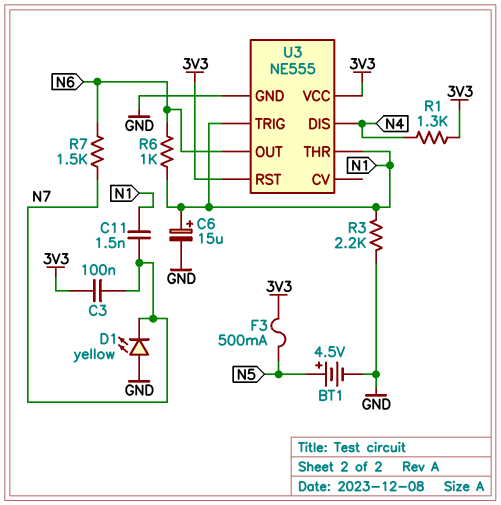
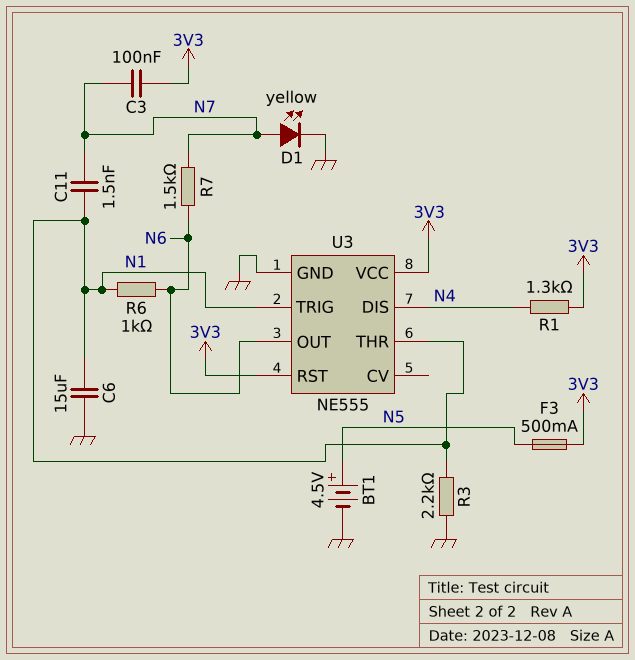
C6: 15uF (plus N1, minus GND) -> 15uF (GND, N1)
D1: LED yellow (A GND, K N7) -> LED yellow (A N7, K GND)

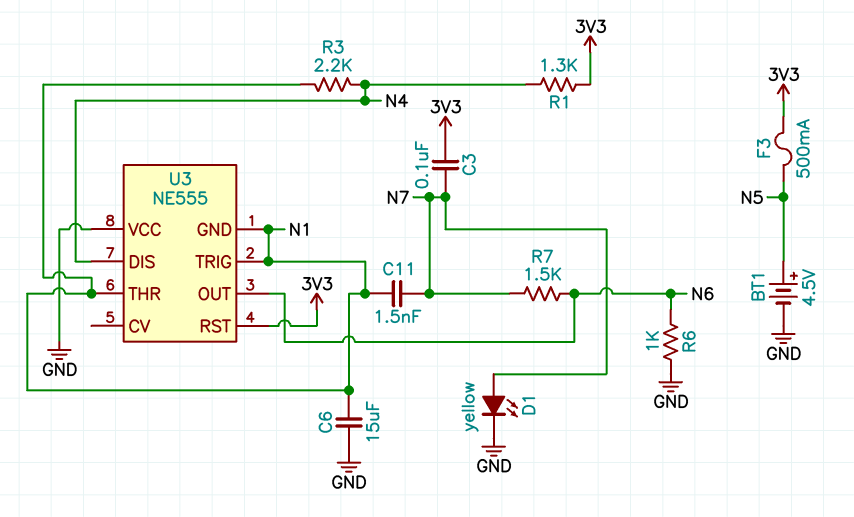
R3: 2.2k (GND, N1) -> 2.2k (N1, N4)
R6: 1k (N1, N6) -> 1k (GND, N6)
U3 pin GND: GND -> N1
U3 pin VCC: 3V3 -> GND

